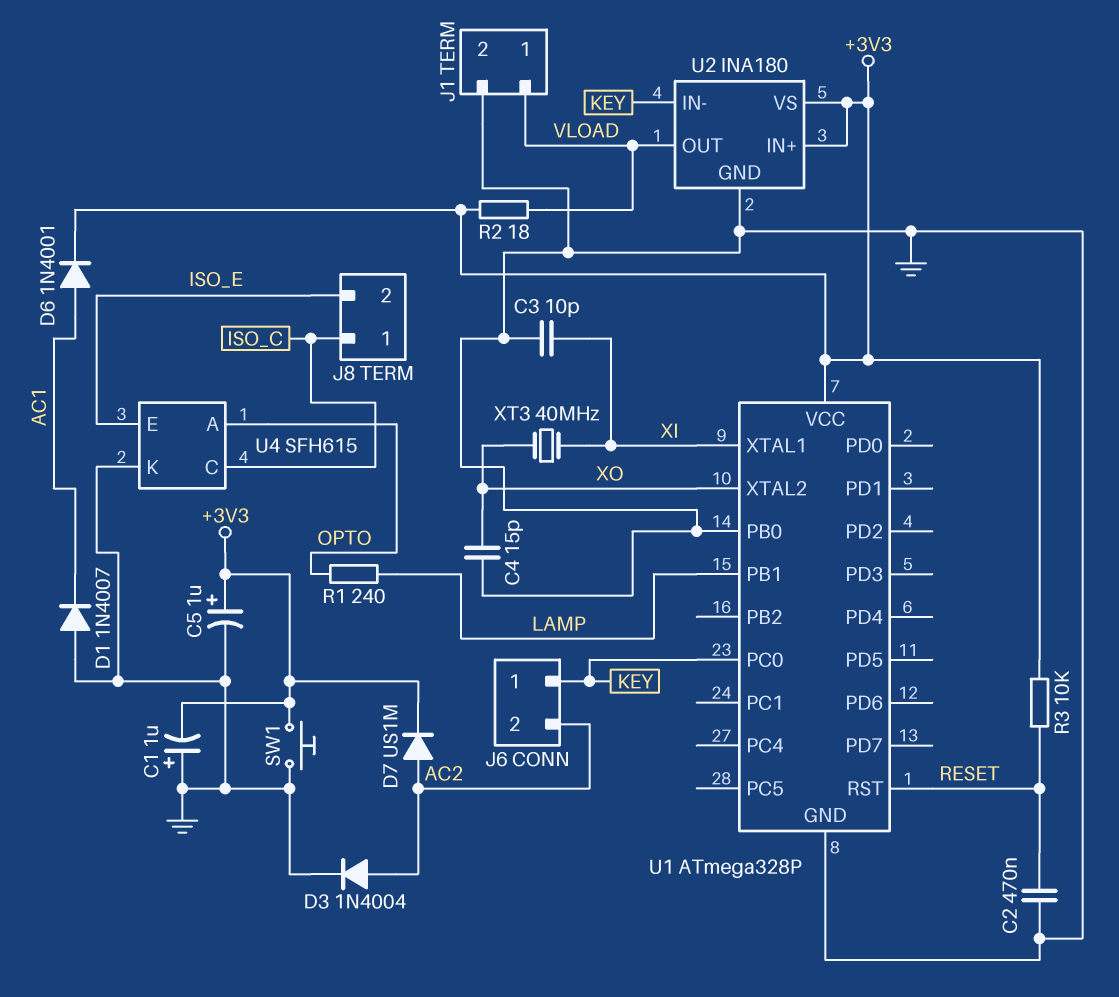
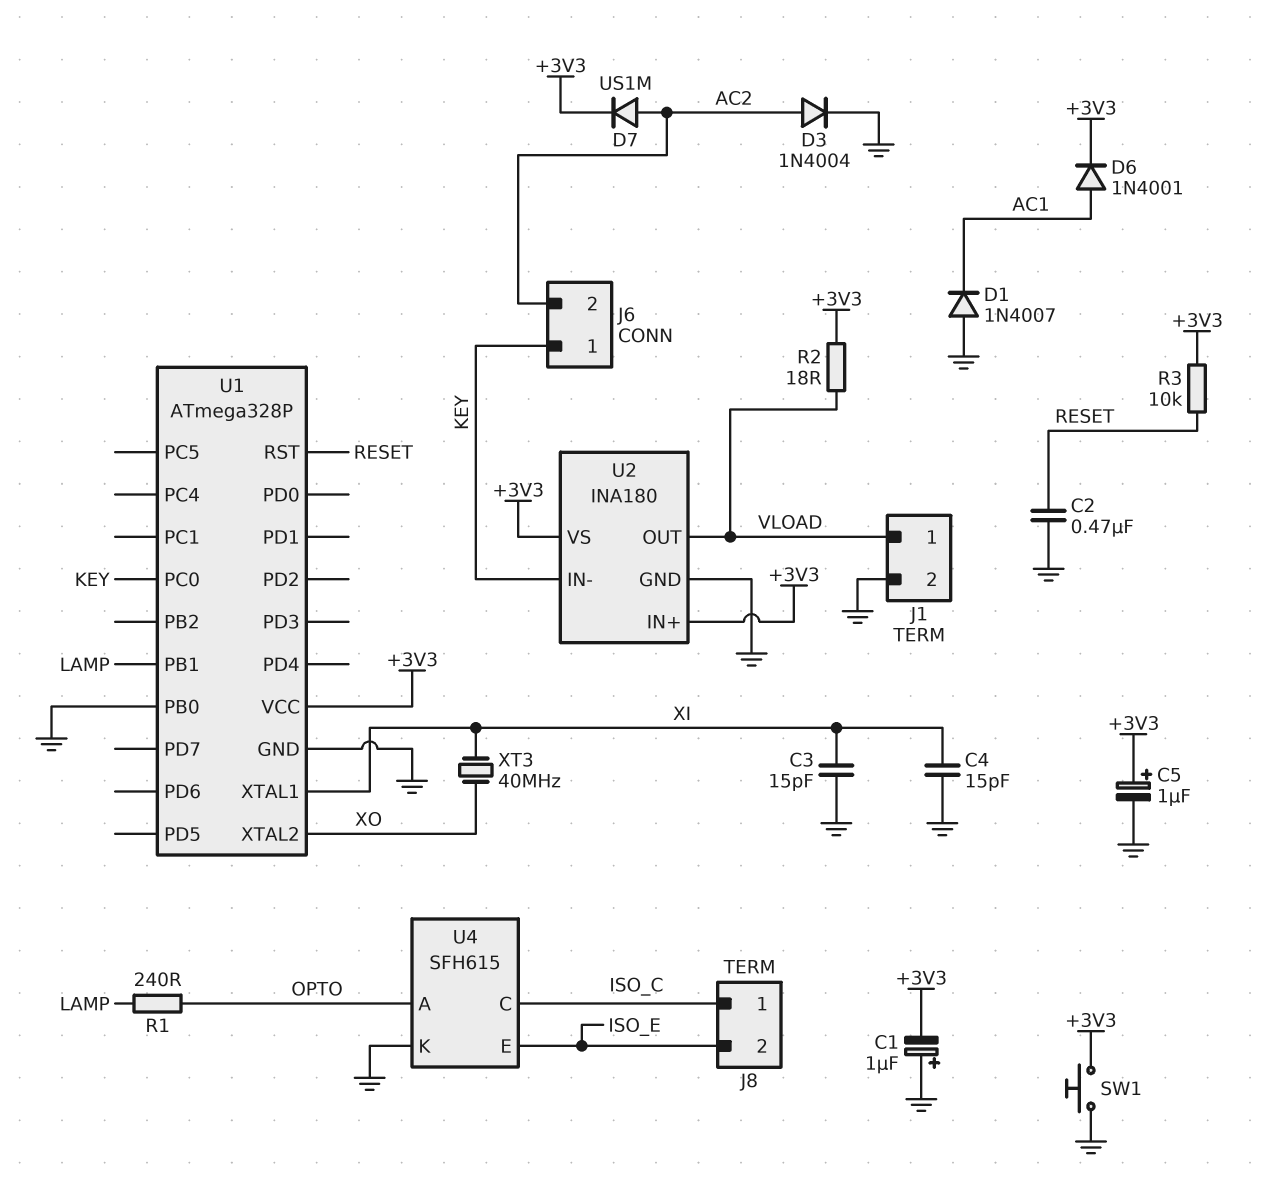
C3: 10pF (GND, XI) -> 15pF (GND, XI)
C4: 15pF (GND, XO) -> 15pF (GND, XI)

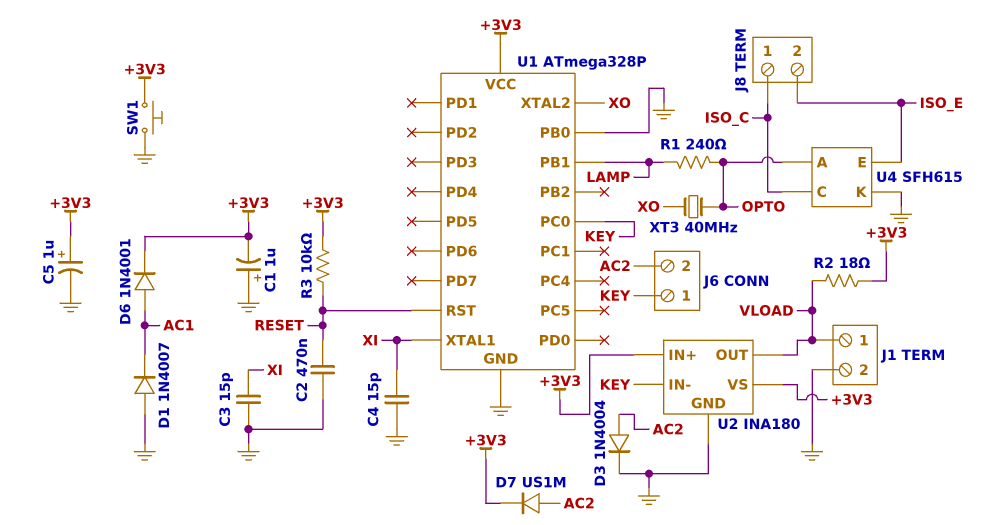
XT3: 40MHz (XI, XO) -> 40MHz (OPTO, XO)

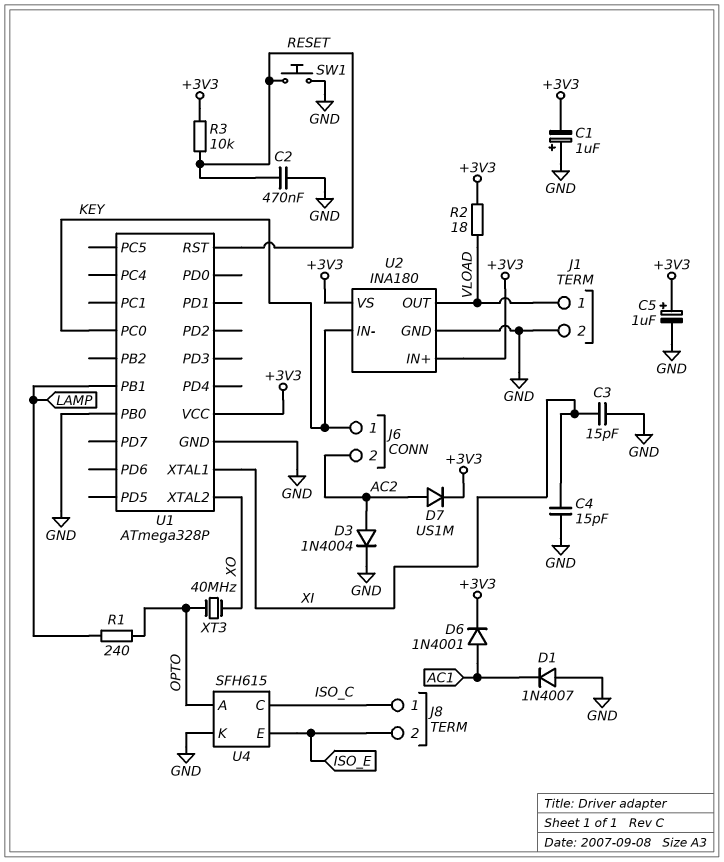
SW1: button (+3V3, GND) -> button (GND, RESET)

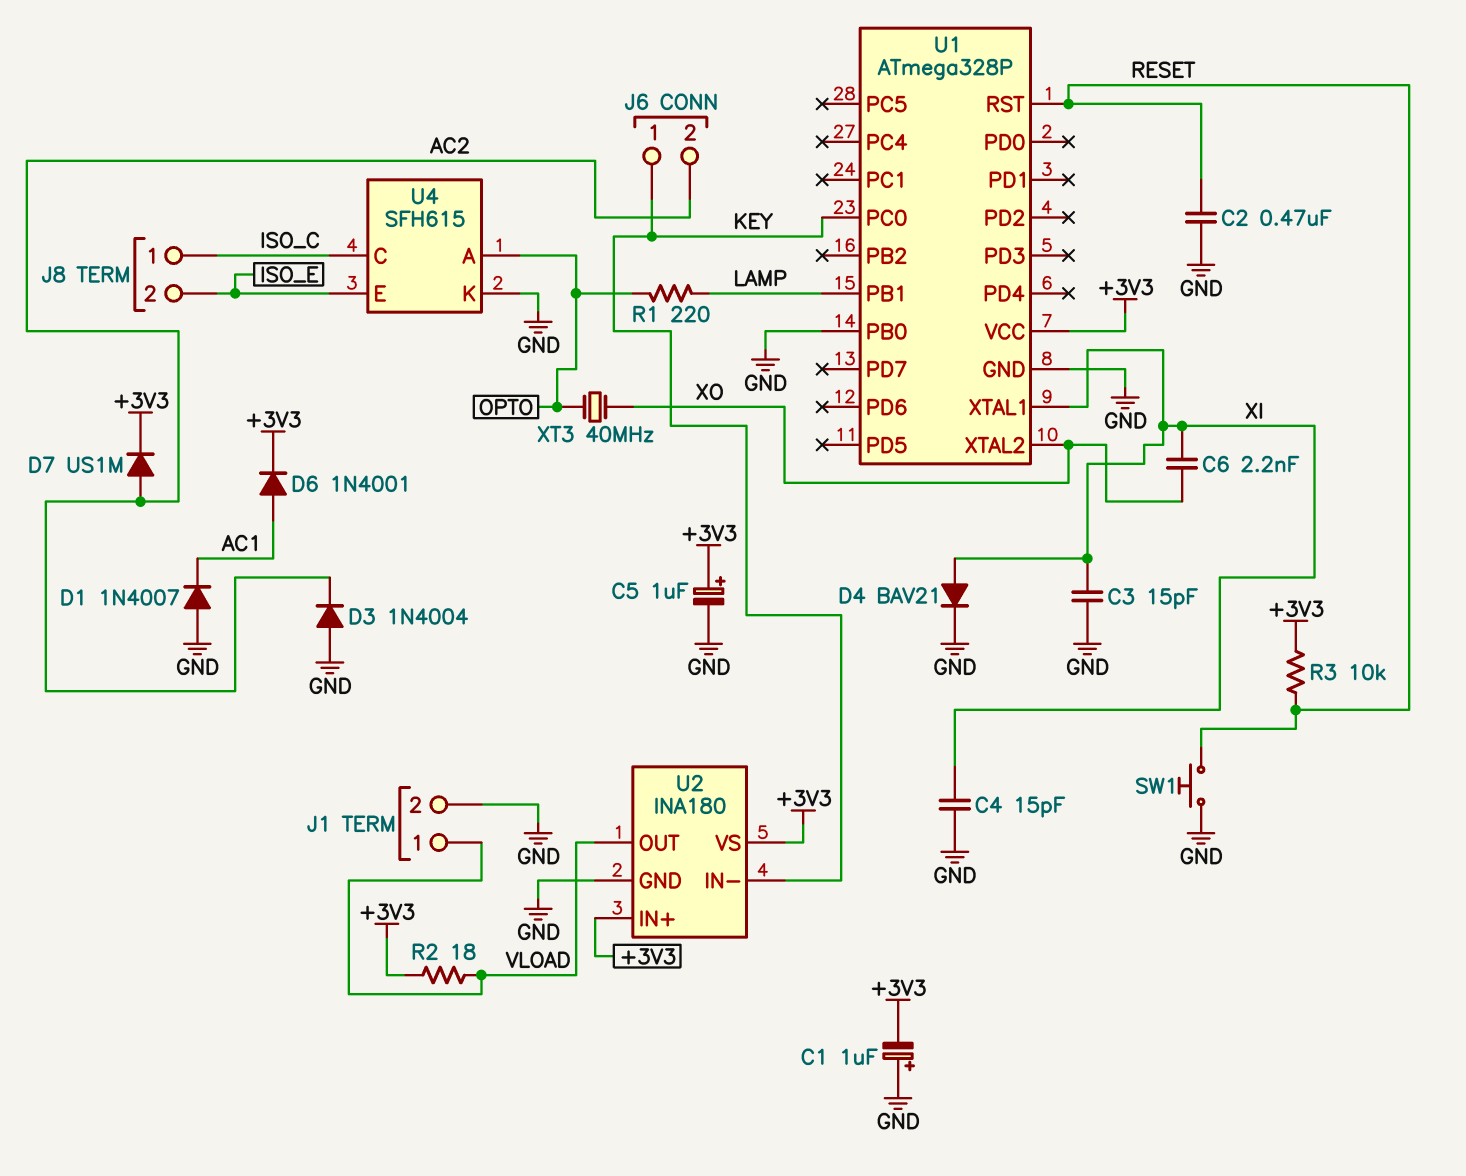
C6: none -> 2.2nF (XI, XO)
D3: diode 1N4004 (A AC2, K GND) -> diode 1N4004 (A GND, K AC2)
D4: none -> diode BAV21 (A XI, K GND)
R1: 240 (LAMP, OPTO) -> 220 (LAMP, OPTO)

